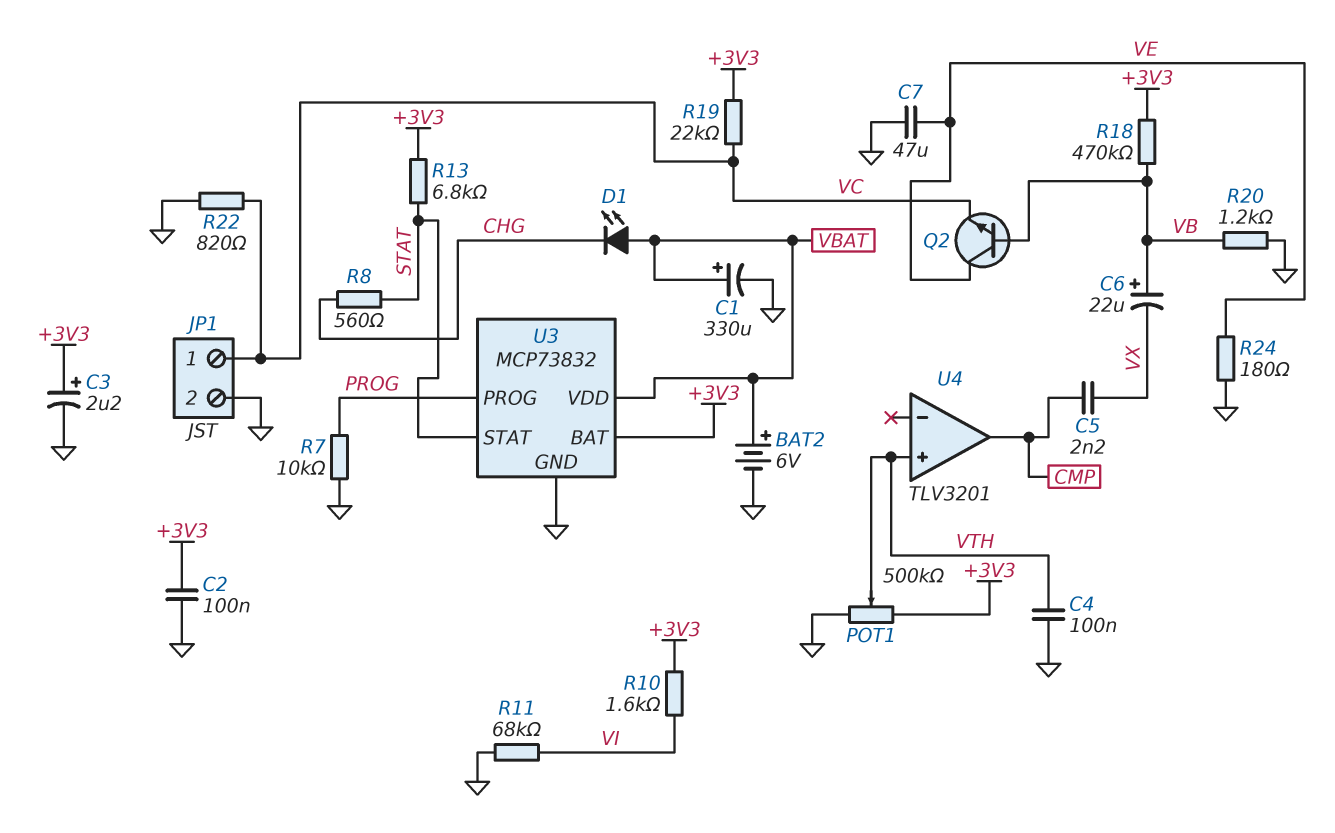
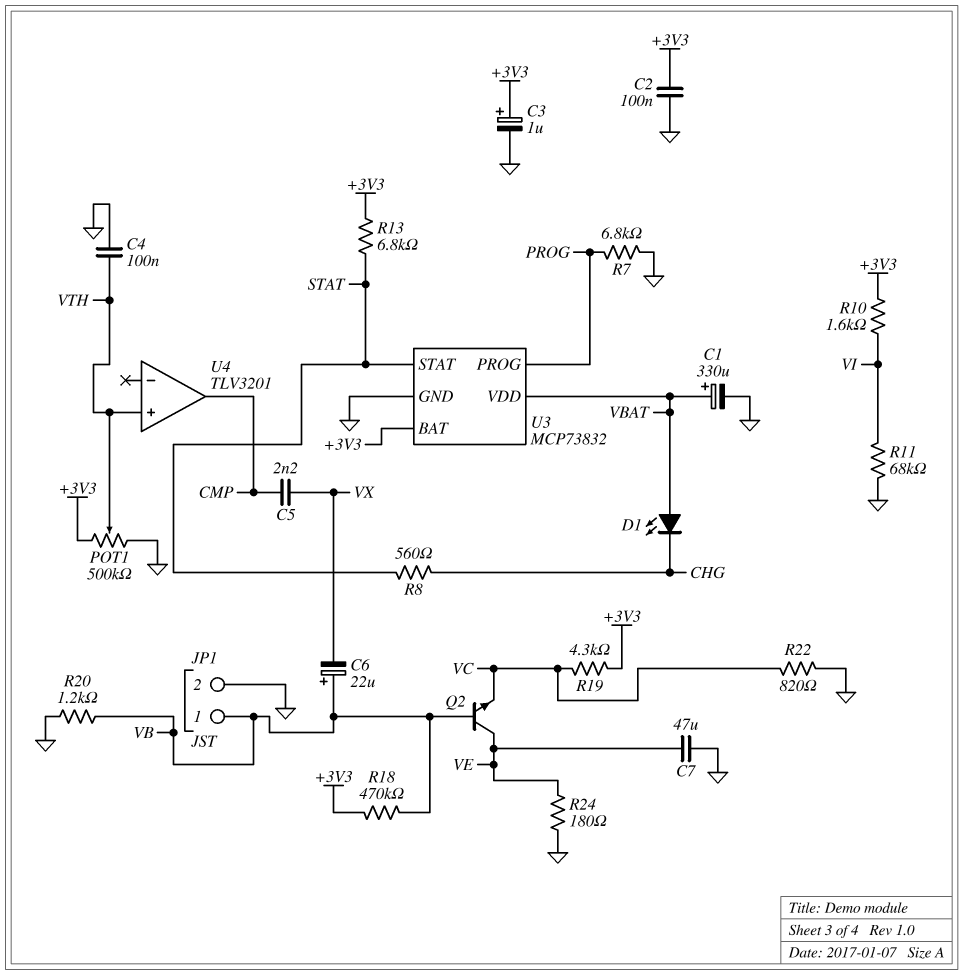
BAT2: 6V (plus VBAT, minus GND) -> none
C3: 2.2uF (plus +3V3, minus GND) -> 1uF (plus +3V3, minus GND)
JP1 pin 1: VC -> VB
R7: 10k (GND, PROG) -> 6.8k (GND, PROG)
R19: 22k (+3V3, VC) -> 4.3k (+3V3, VC)

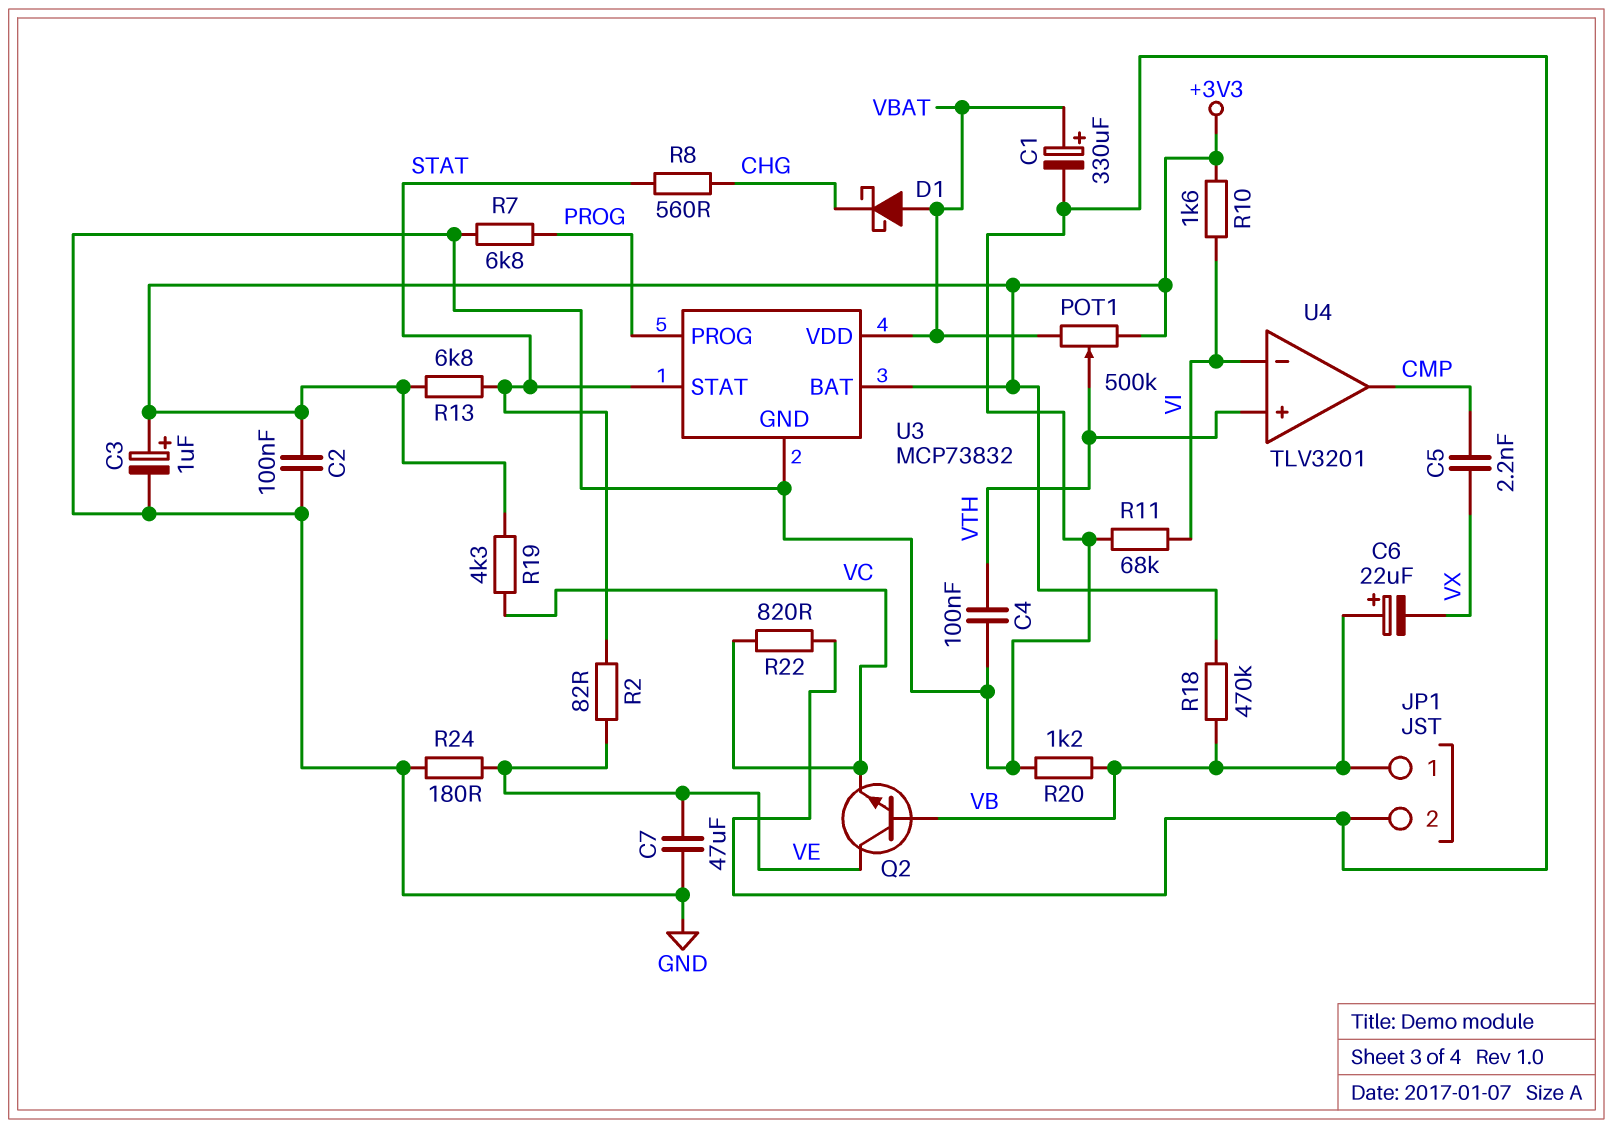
D1: LED (A VBAT, K CHG) -> schottky (A VBAT, K CHG)
POT1: 500k (+3V3, GND, wiper VTH) -> 500k (+3V3, VBAT, wiper VTH)
R2: none -> 82 (STAT, VE)
U4 pin in-: none -> VI

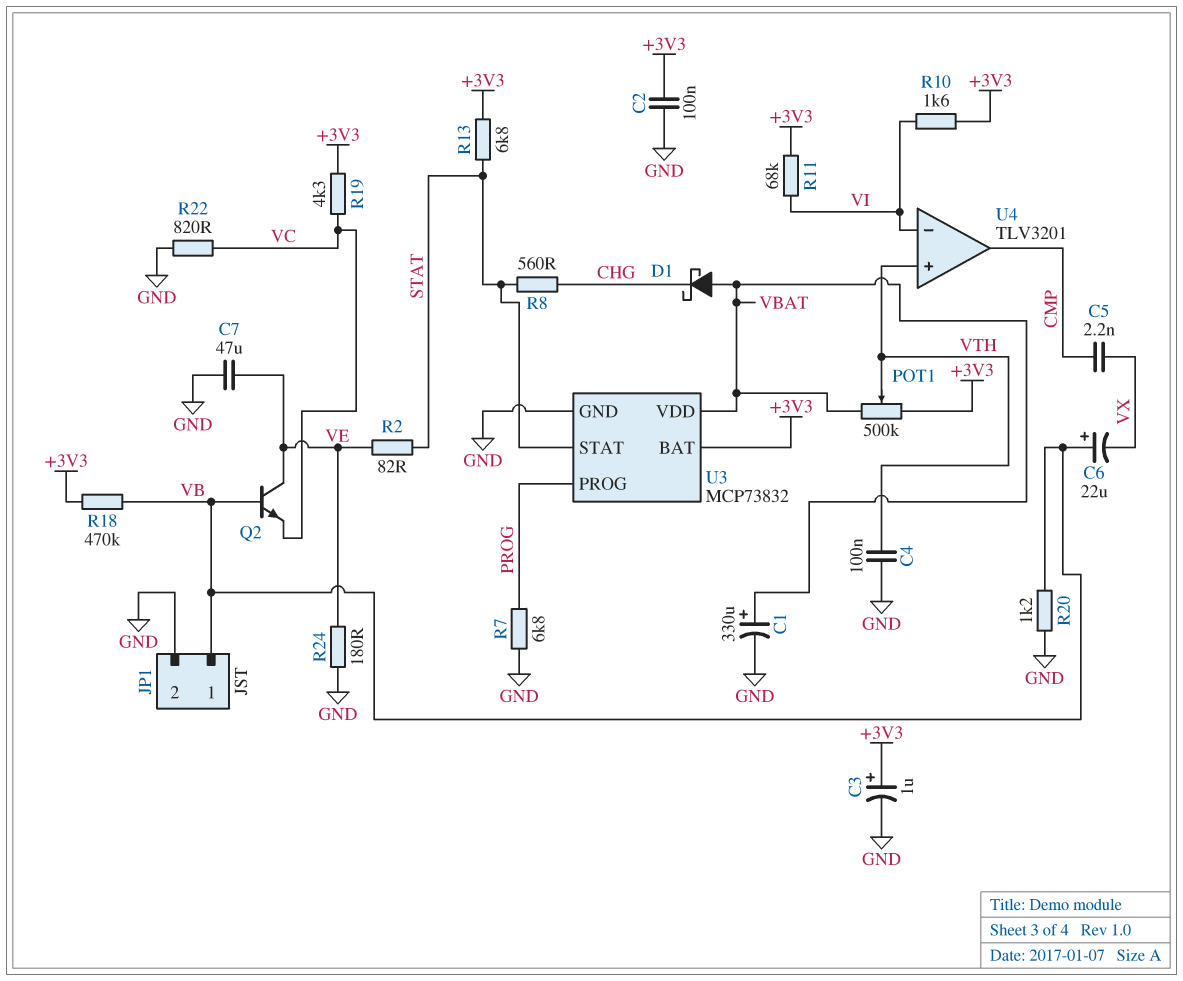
R11: 68k (GND, VI) -> 68k (+3V3, VI)

